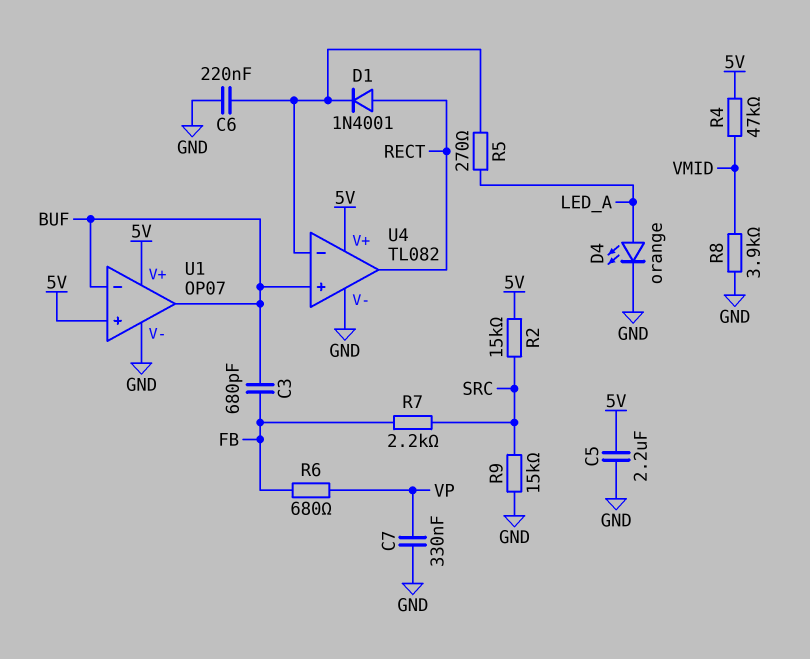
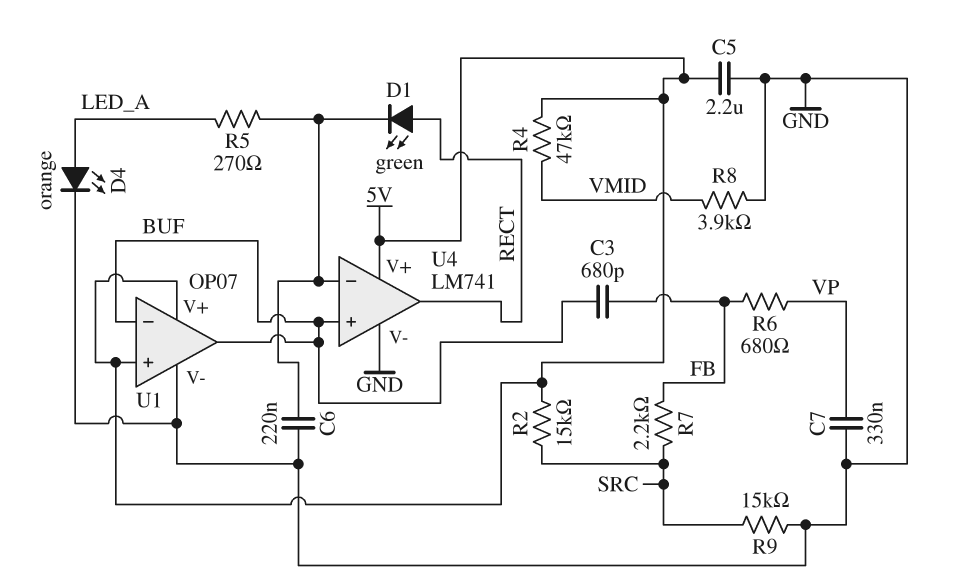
D1: diode 1N4001 (A RECT, K U4/in-) -> LED green (A RECT, K U4/in-)
U4: TL082 -> LM741

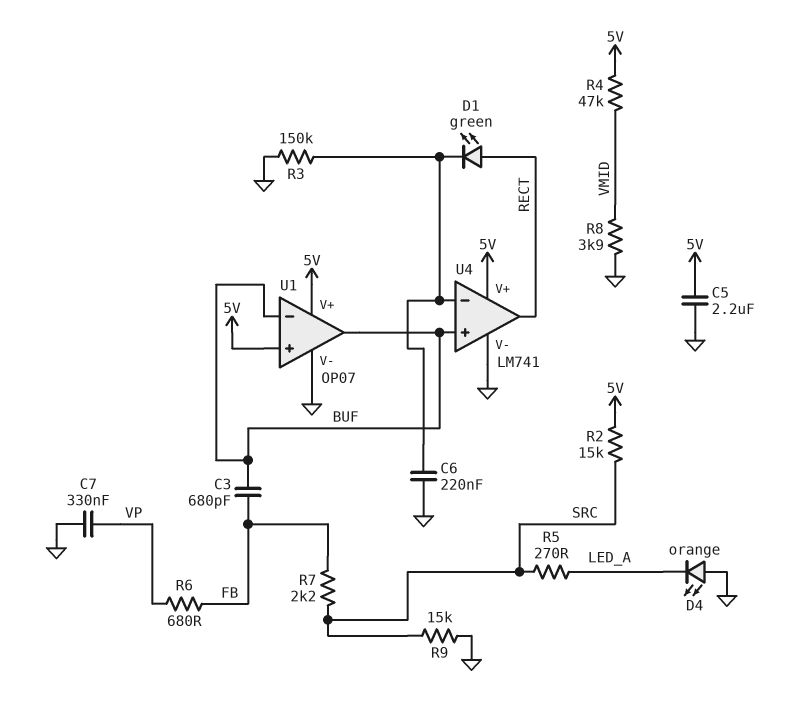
D4: LED orange (A LED_A, K GND) -> LED orange (A GND, K LED_A)
R3: none -> 150k (GND, U4/in-)
R5: 270 (LED_A, U4/in-) -> 270 (LED_A, SRC)

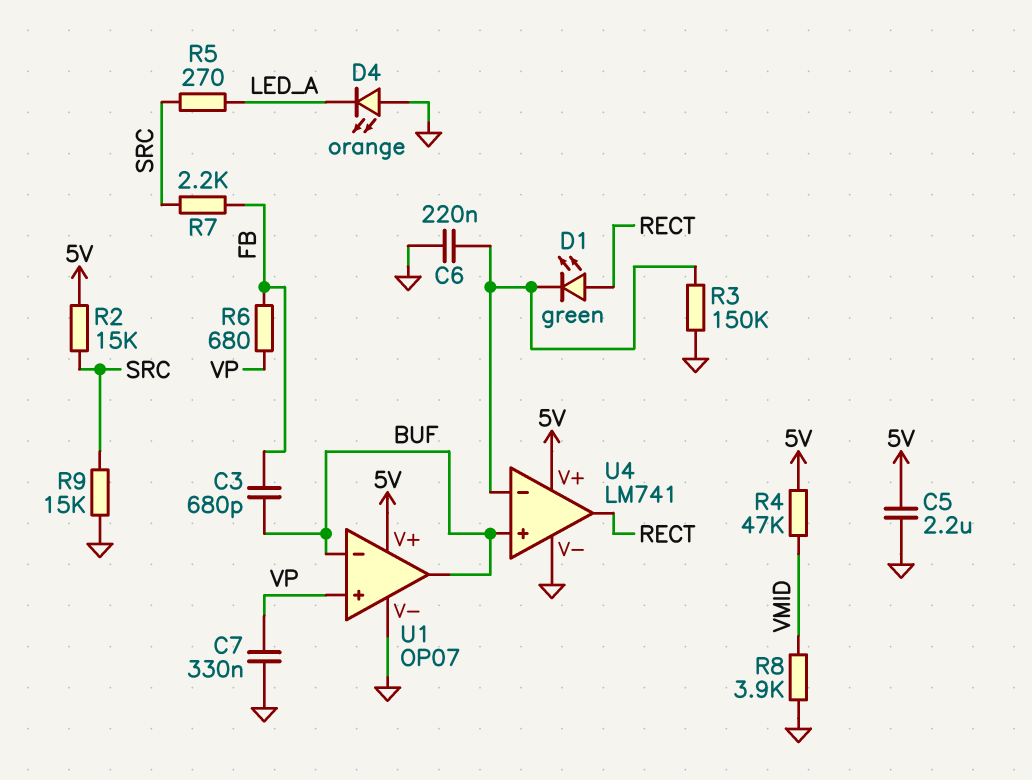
U1 pin in+: 5V -> VP

